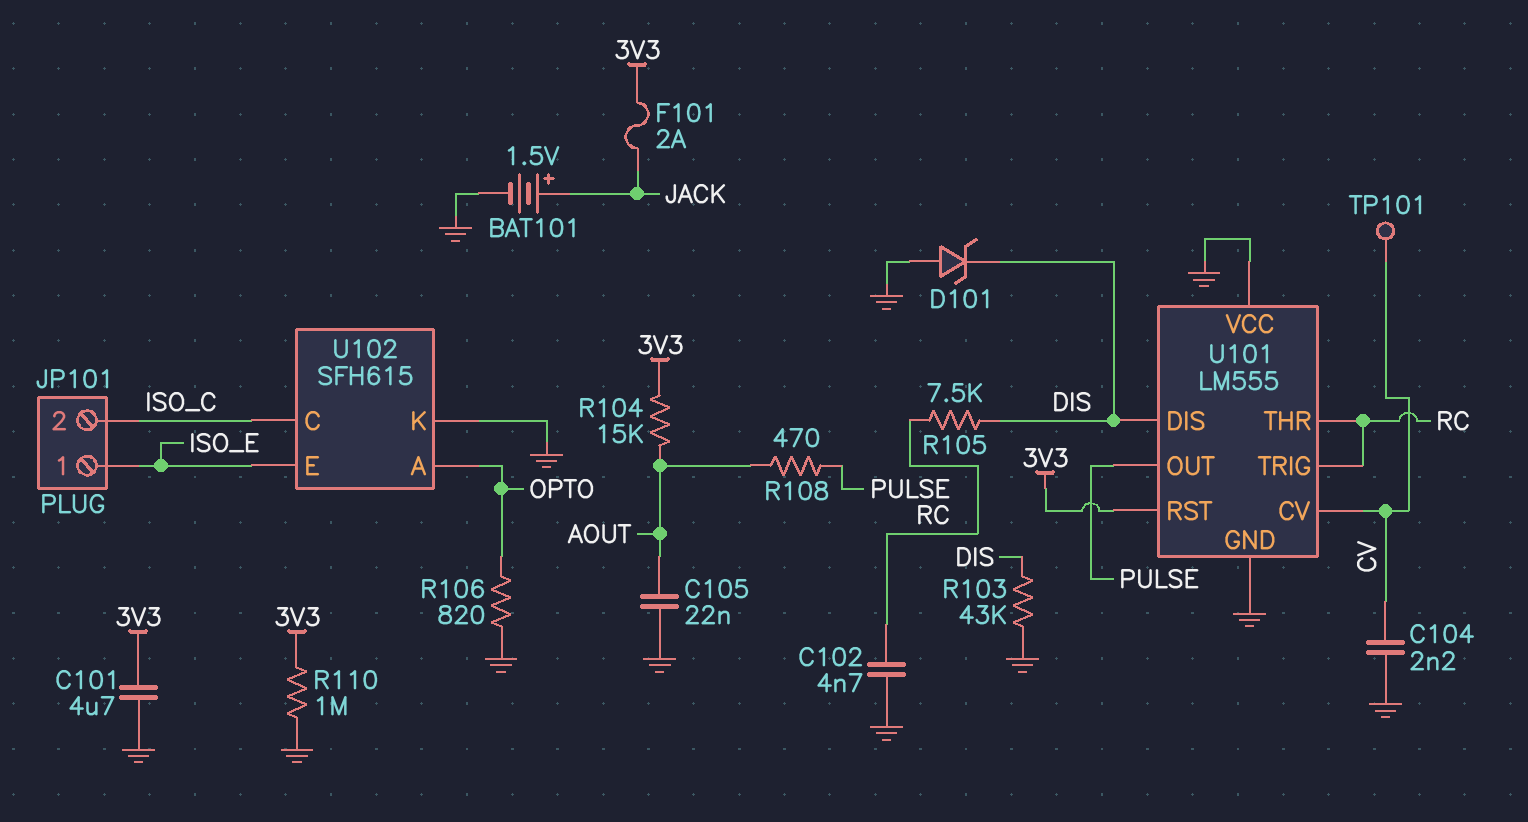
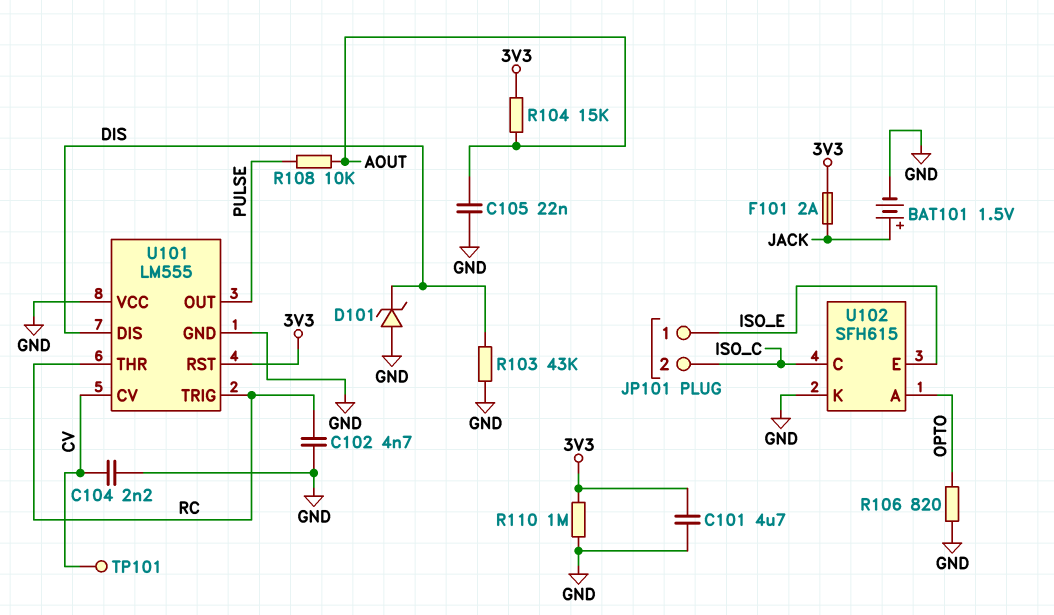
R105: 7.5k (DIS, RC) -> none
R108: 470 (AOUT, PULSE) -> 10k (AOUT, PULSE)

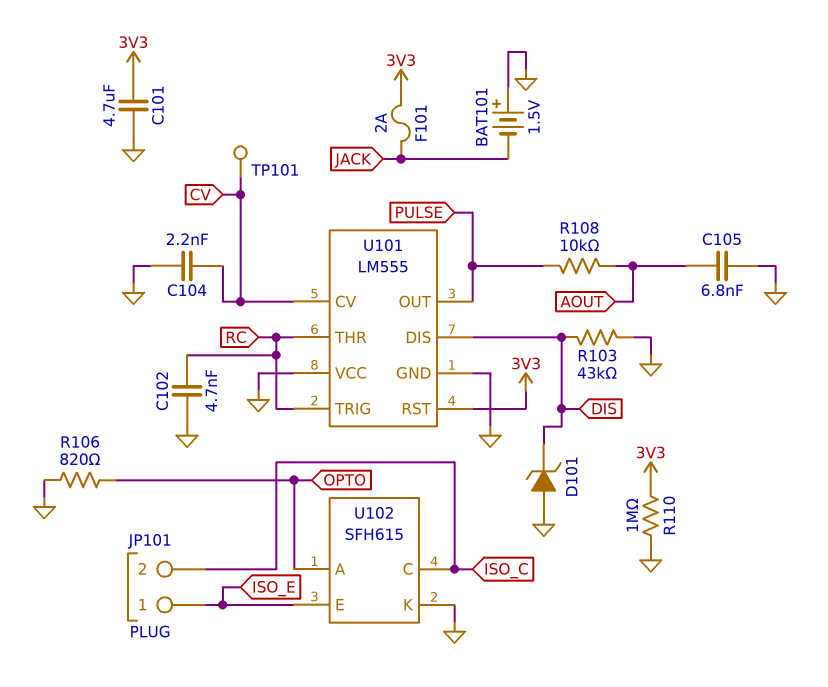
BAT101: 1.5V (plus JACK, minus GND) -> 1.5V (plus GND, minus JACK)
C105: 22nF (AOUT, GND) -> 6.8nF (AOUT, GND)
R104: 15k (3V3, AOUT) -> none

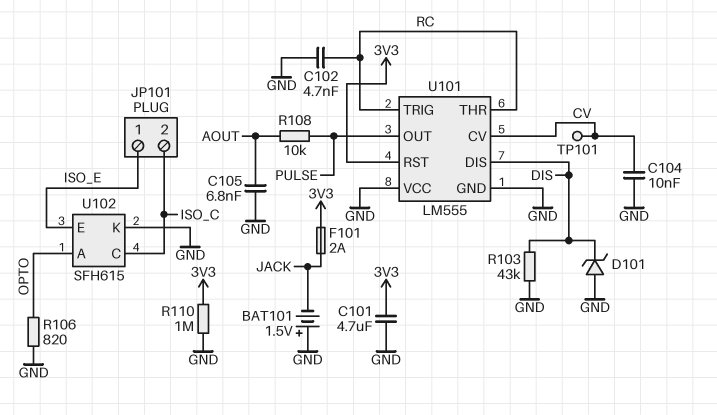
C104: 2.2nF (CV, GND) -> 10nF (CV, GND)

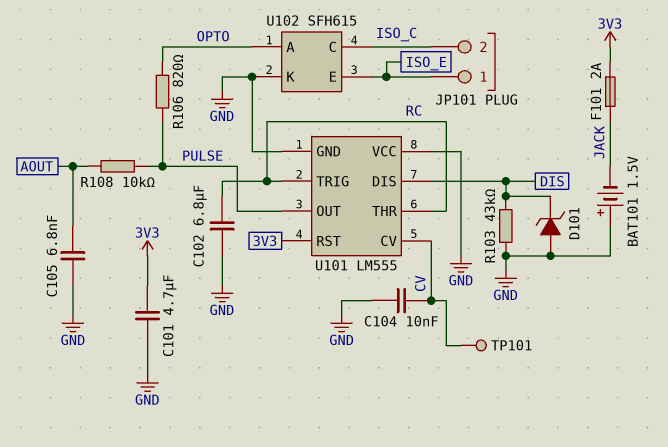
C102: 4.7nF (GND, RC) -> 6.8uF (GND, RC)
R106: 820 (GND, OPTO) -> 820 (OPTO, PULSE)
R110: 1M (3V3, GND) -> none

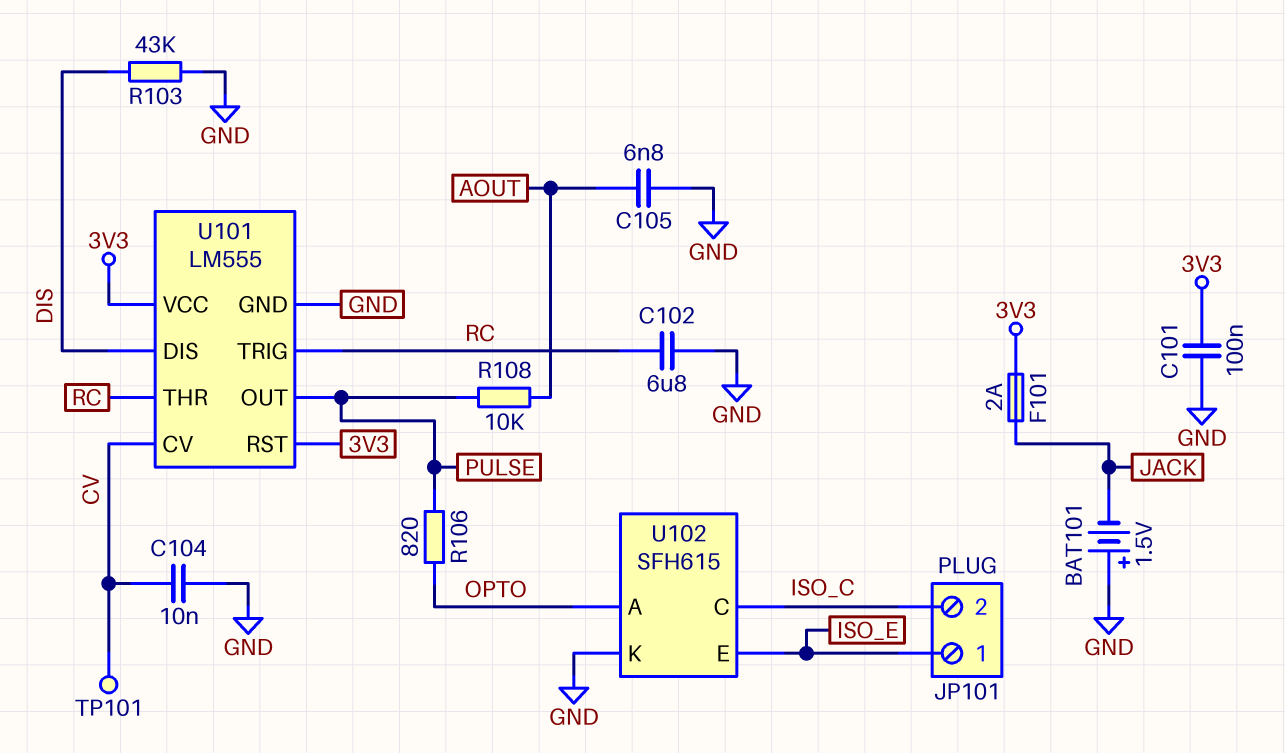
C101: 4.7uF (3V3, GND) -> 100nF (3V3, GND)
D101: zener (A GND, K DIS) -> none
U101 pin VCC: GND -> 3V3

